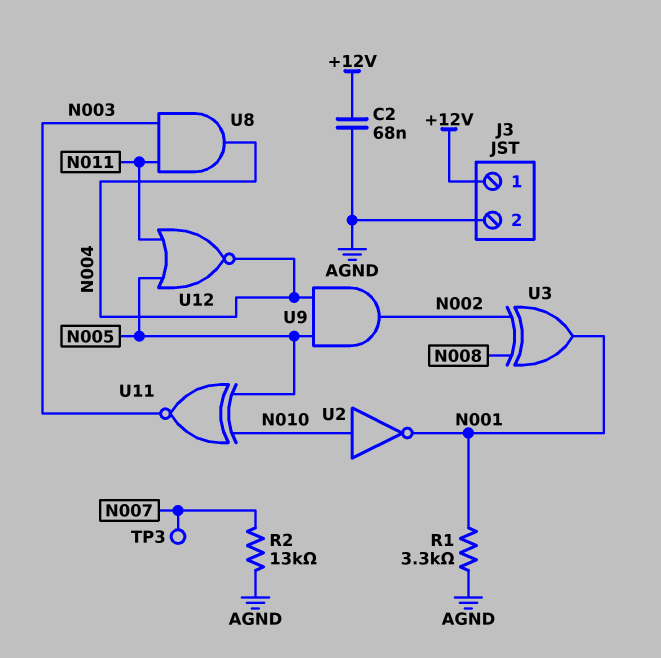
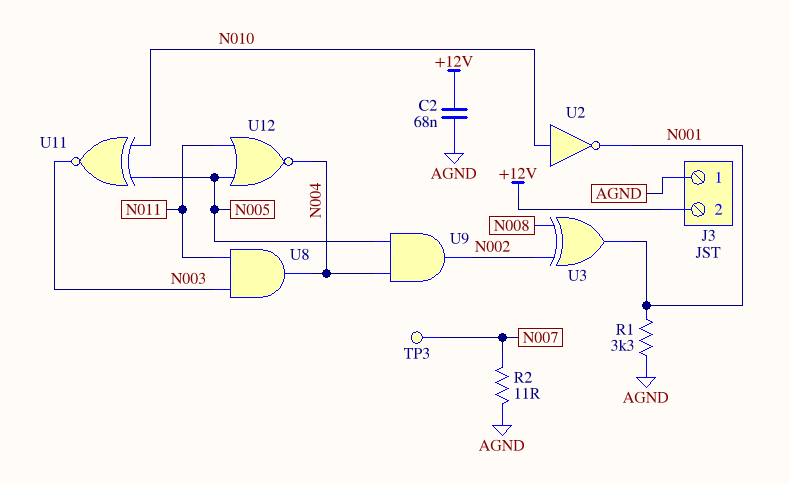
J3 pin 1: +12V -> AGND
J3 pin 2: AGND -> +12V
R2: 13k (AGND, N007) -> 11 (AGND, N007)

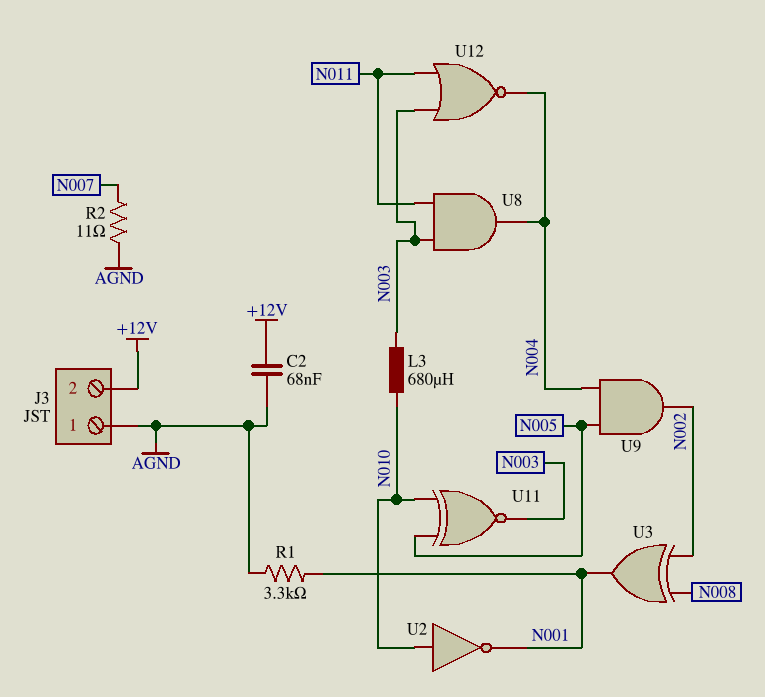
L3: none -> 680uH (N003, N010)
TP3: test point (N007) -> none
U12: NOR (in N005, in N011, out N004) -> NOR (in N003, in N011, out N004)

